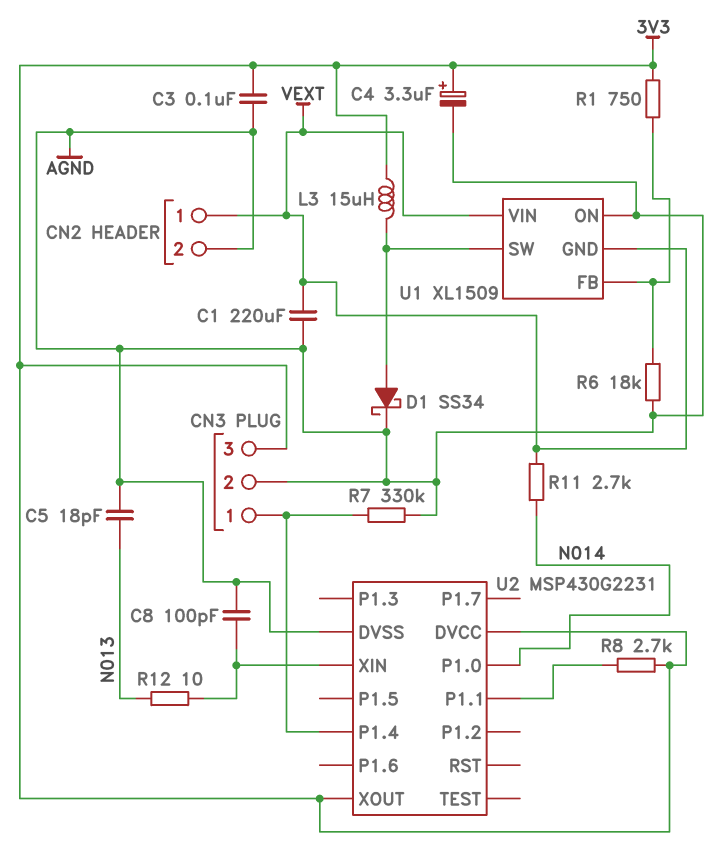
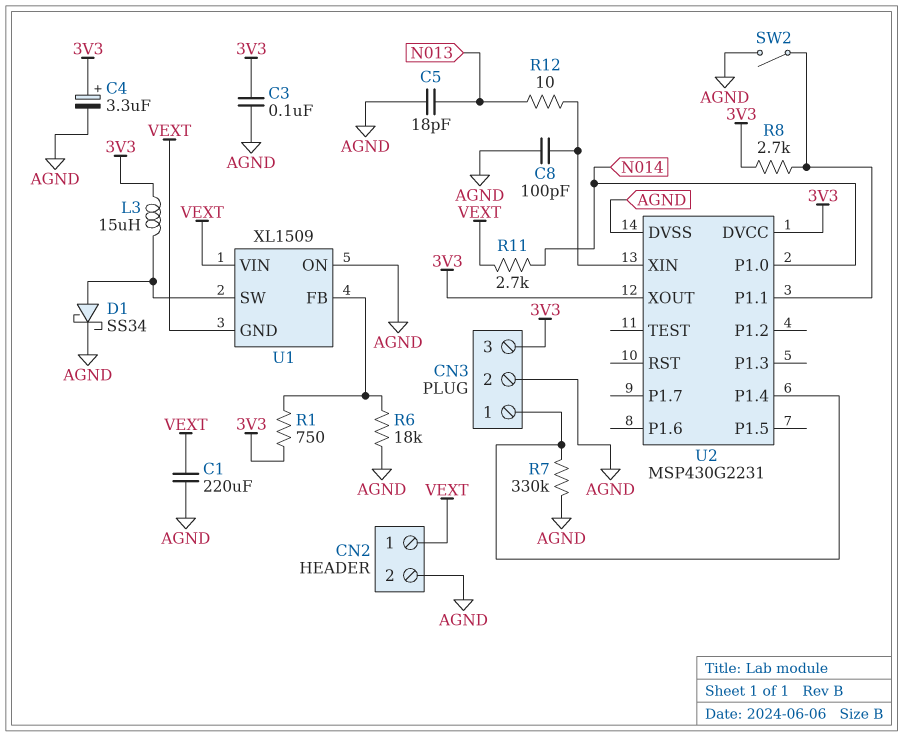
SW2: none -> switch (AGND, U2/P1.1)

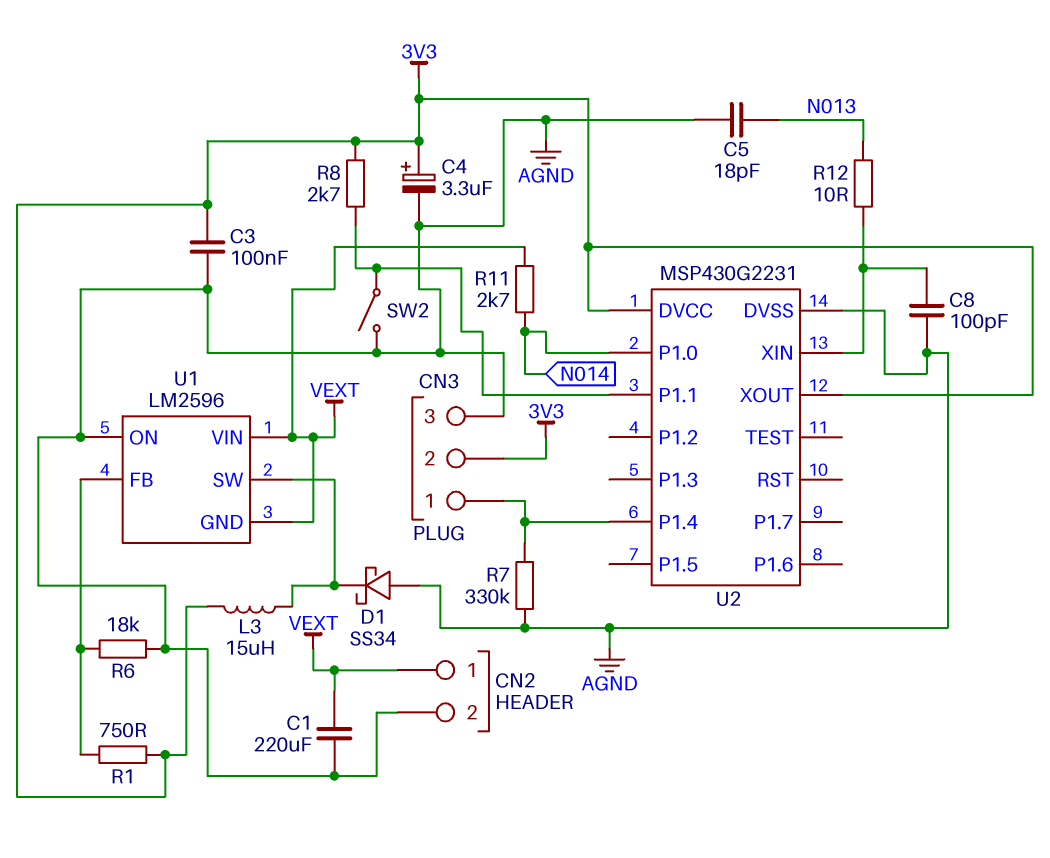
CN3 pin 2: AGND -> 3V3
CN3 pin 3: 3V3 -> AGND
D1: schottky SS34 (A U1/SW, K AGND) -> schottky SS34 (A AGND, K U1/SW)
U1: XL1509 -> LM2596

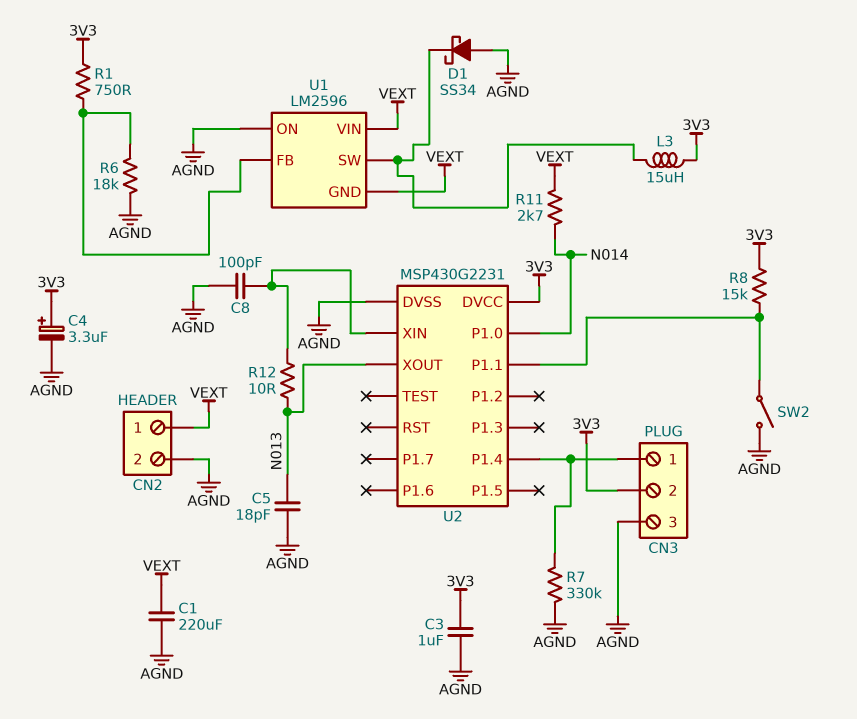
C3: 100nF (3V3, AGND) -> 1uF (3V3, AGND)
R8: 2.7k (3V3, U2/P1.1) -> 15k (3V3, U2/P1.1)
U2 pin XOUT: 3V3 -> N013

